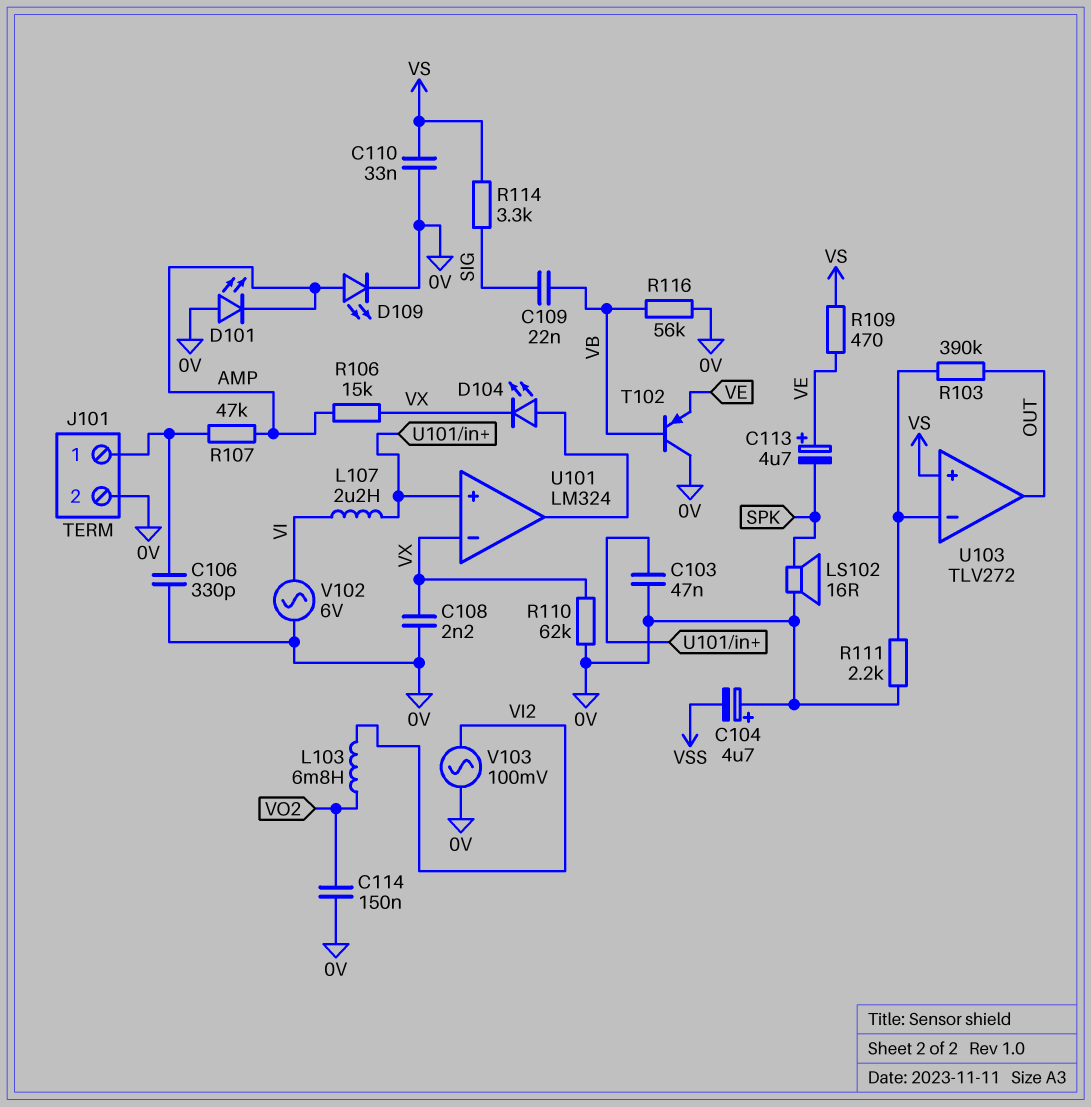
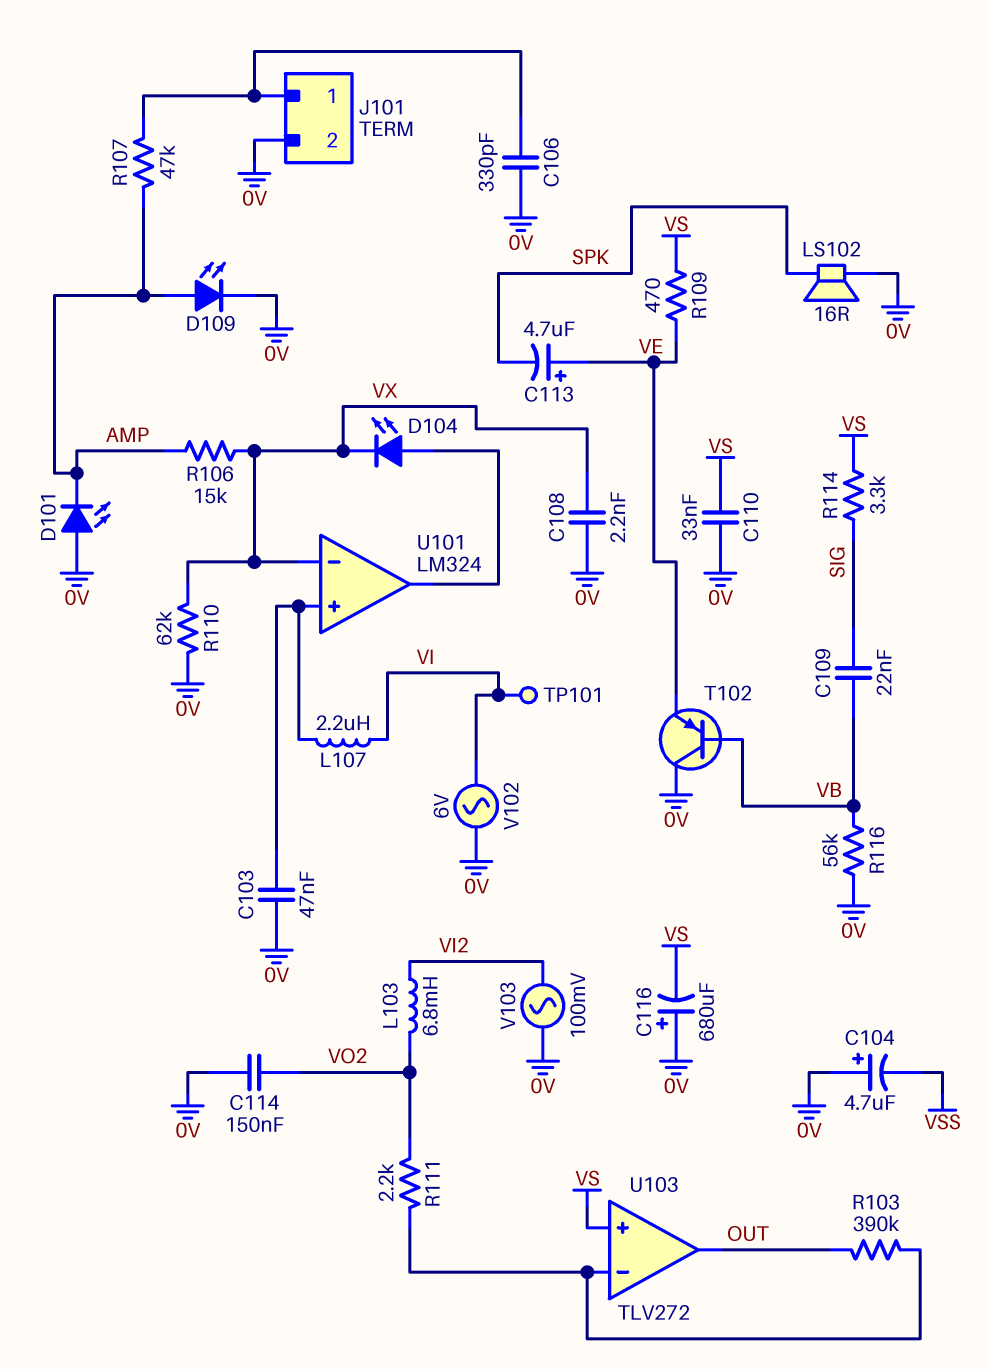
C116: none -> 680uF (plus 0V, minus VS)
R111: 2.2k (0V, U103/in-) -> 2.2k (U103/in-, VO2)
TP101: none -> test point (VI)

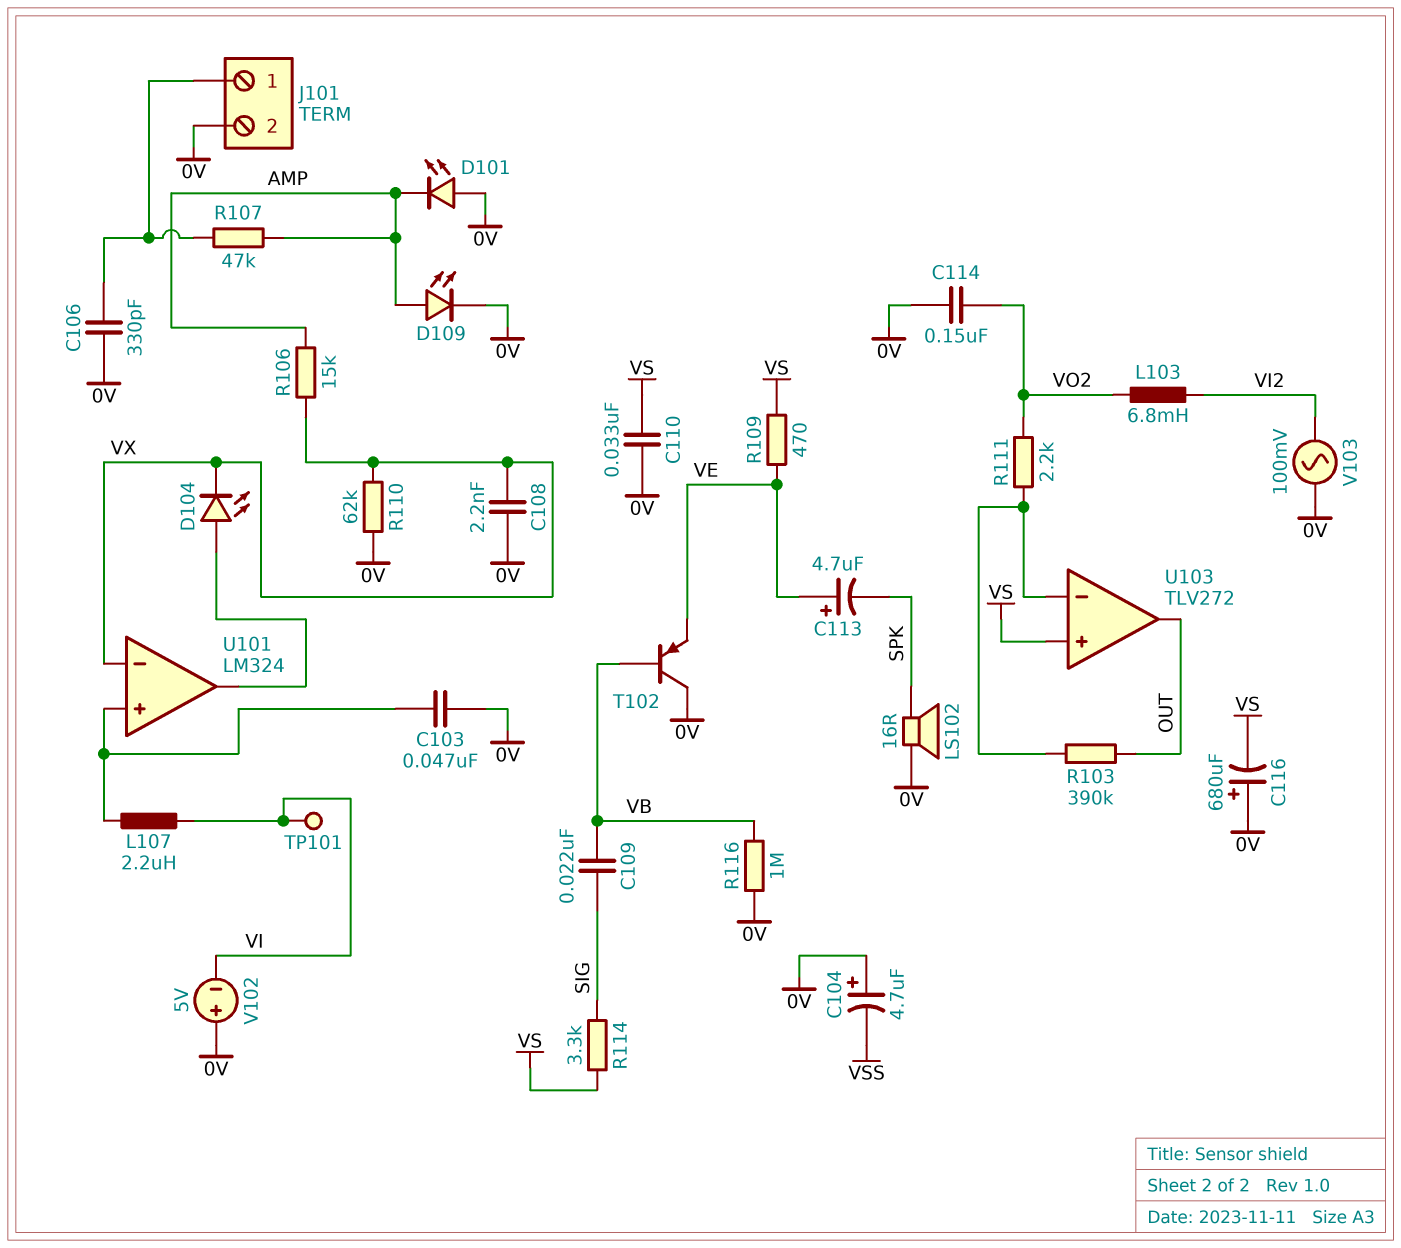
R116: 56k (0V, VB) -> 1M (0V, VB)
V102: AC 6V (0V, VI) -> 5V (plus 0V, minus VI)

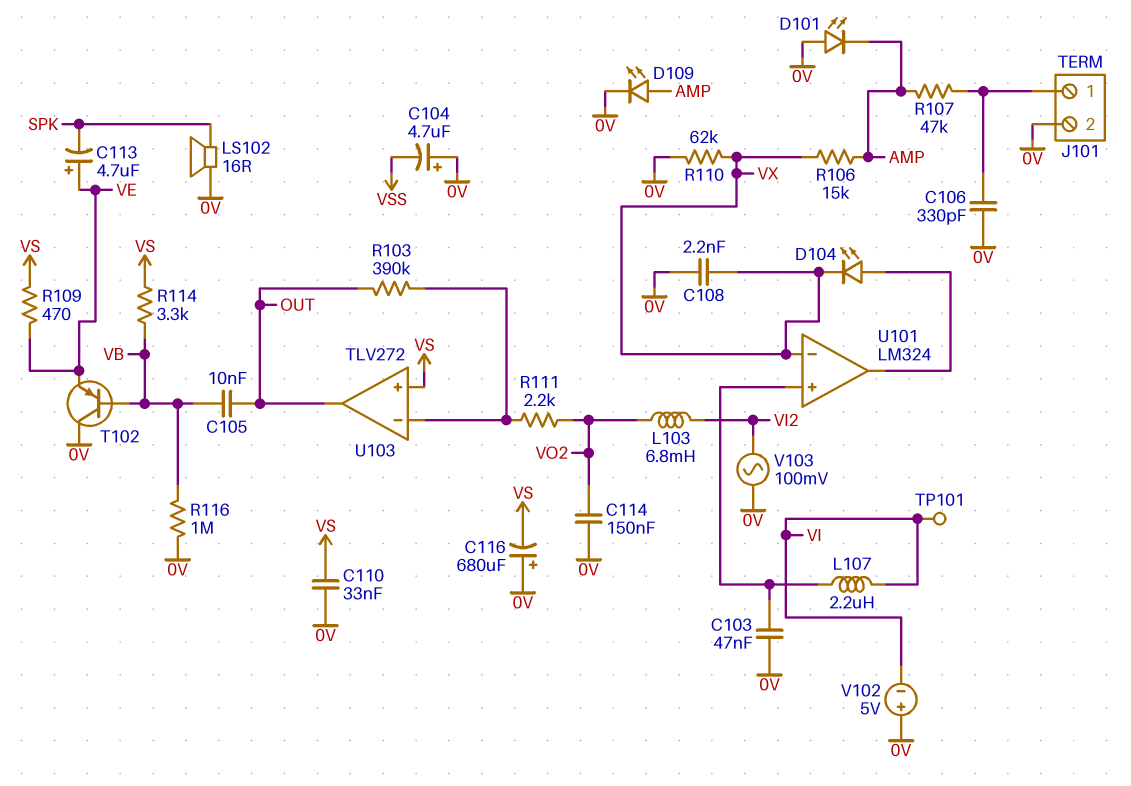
C105: none -> 10nF (OUT, VB)
C109: 22nF (SIG, VB) -> none
R114: 3.3k (SIG, VS) -> 3.3k (VB, VS)

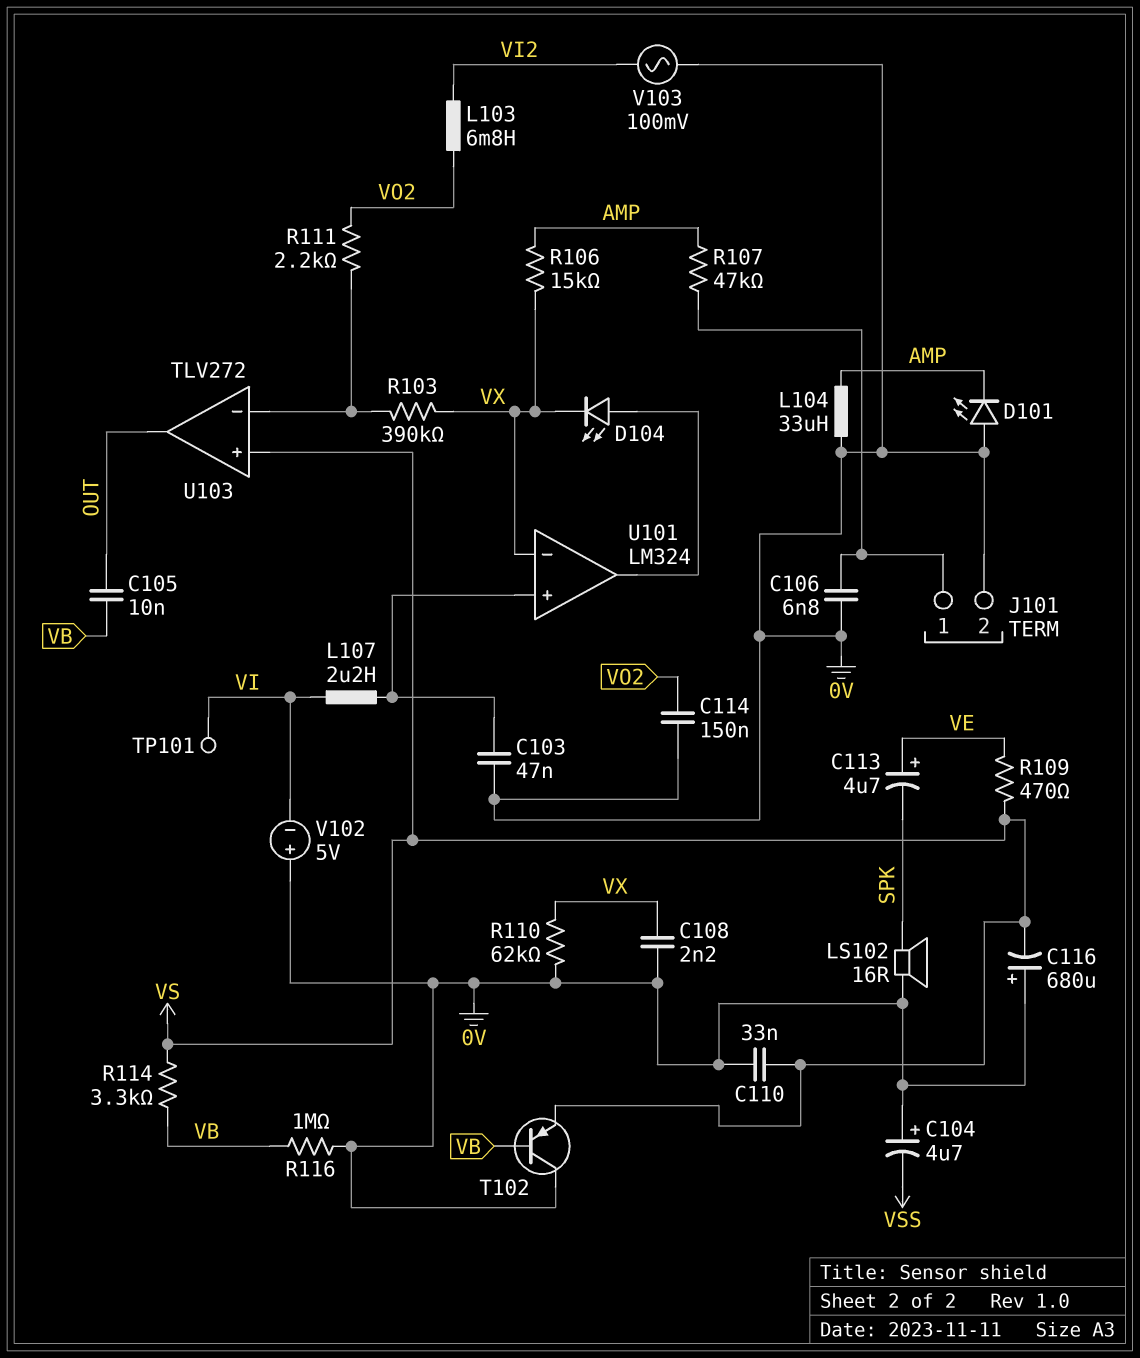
C106: 330pF (0V, J101/1) -> 6.8nF (0V, J101/1)
D109: LED (A AMP, K 0V) -> none
L104: none -> 33uH (0V, AMP)
R103: 390k (OUT, U103/in-) -> 390k (U103/in-, VX)
T102: PNP (B VB, C 0V, E VE) -> PNP (B VB, C 0V, E VS)

